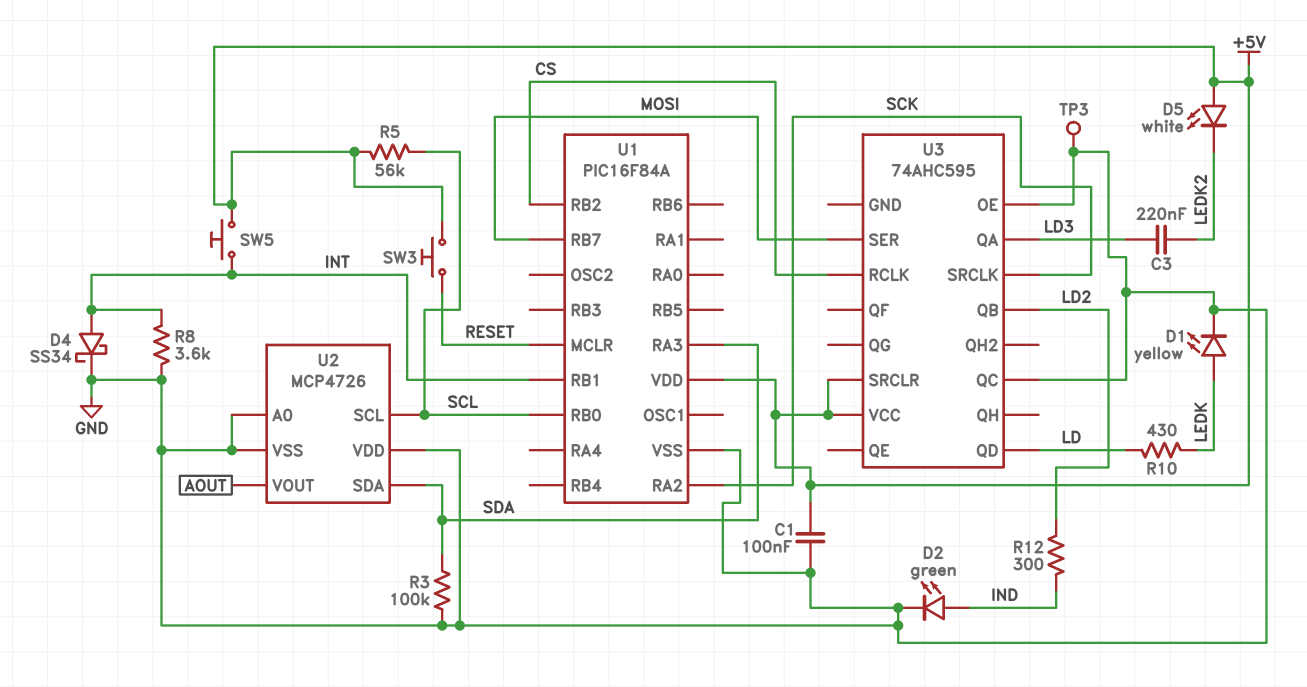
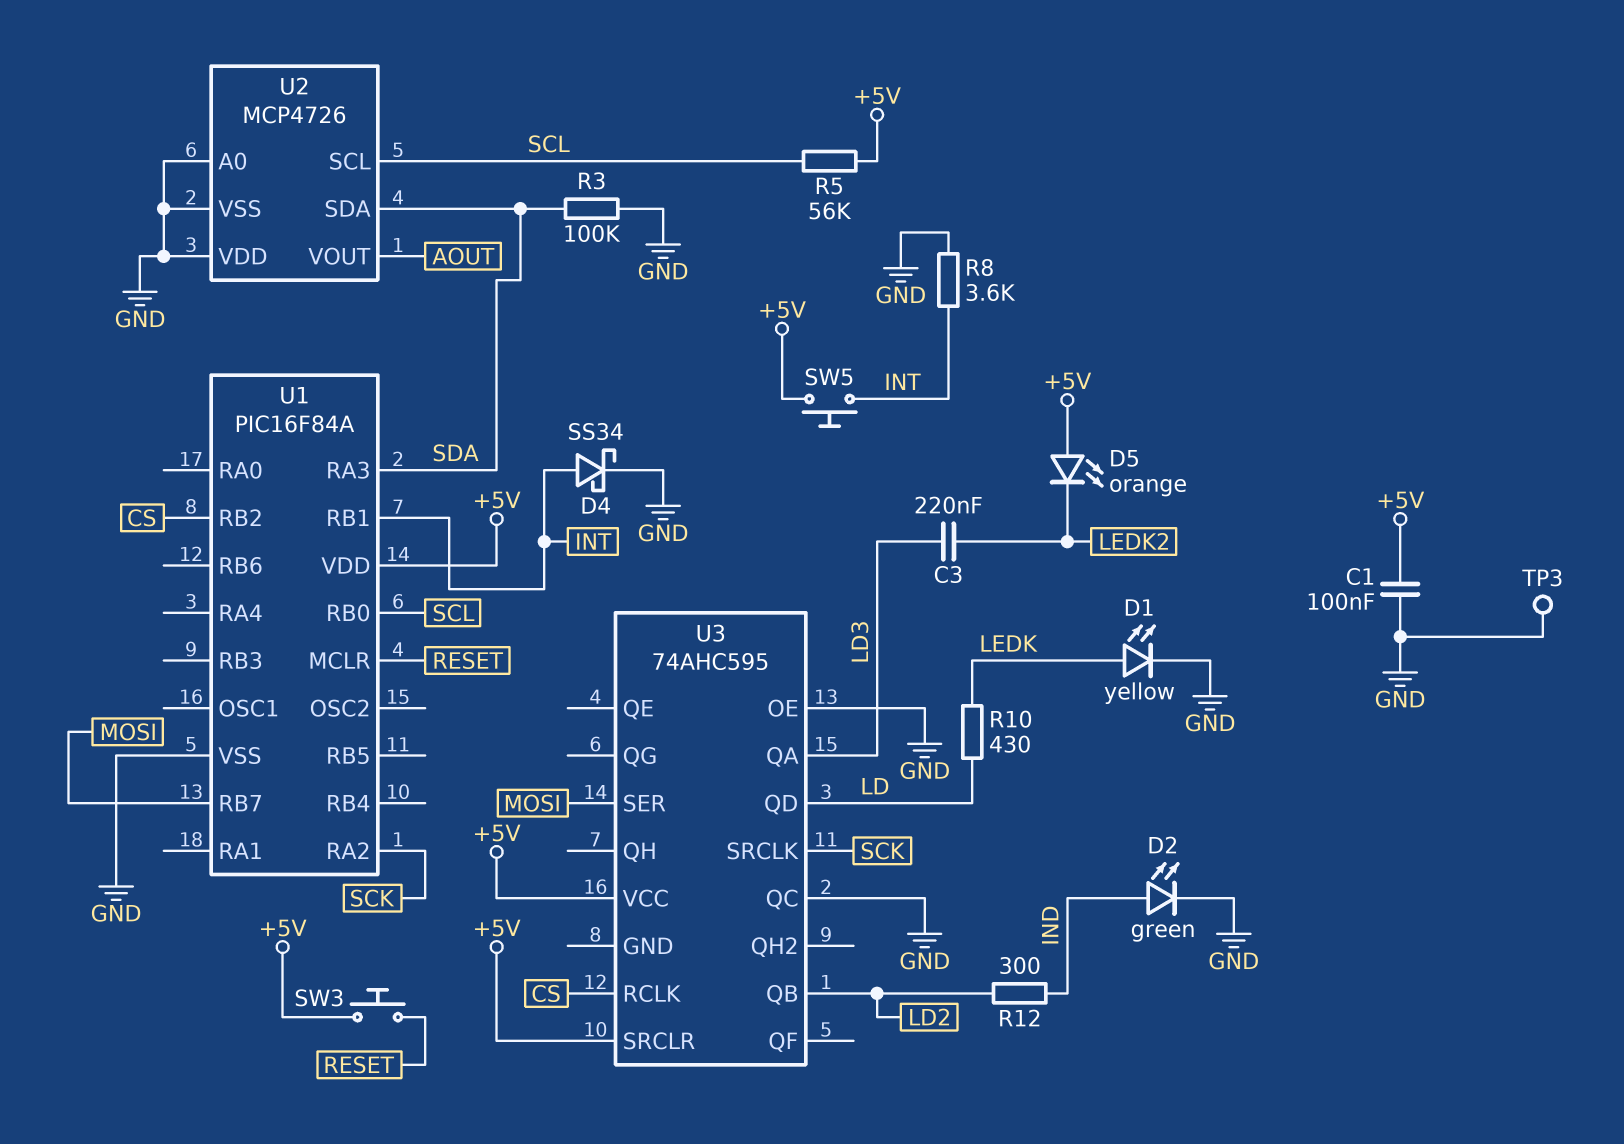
D5: LED white (A +5V, K LEDK2) -> LED orange (A +5V, K LEDK2)

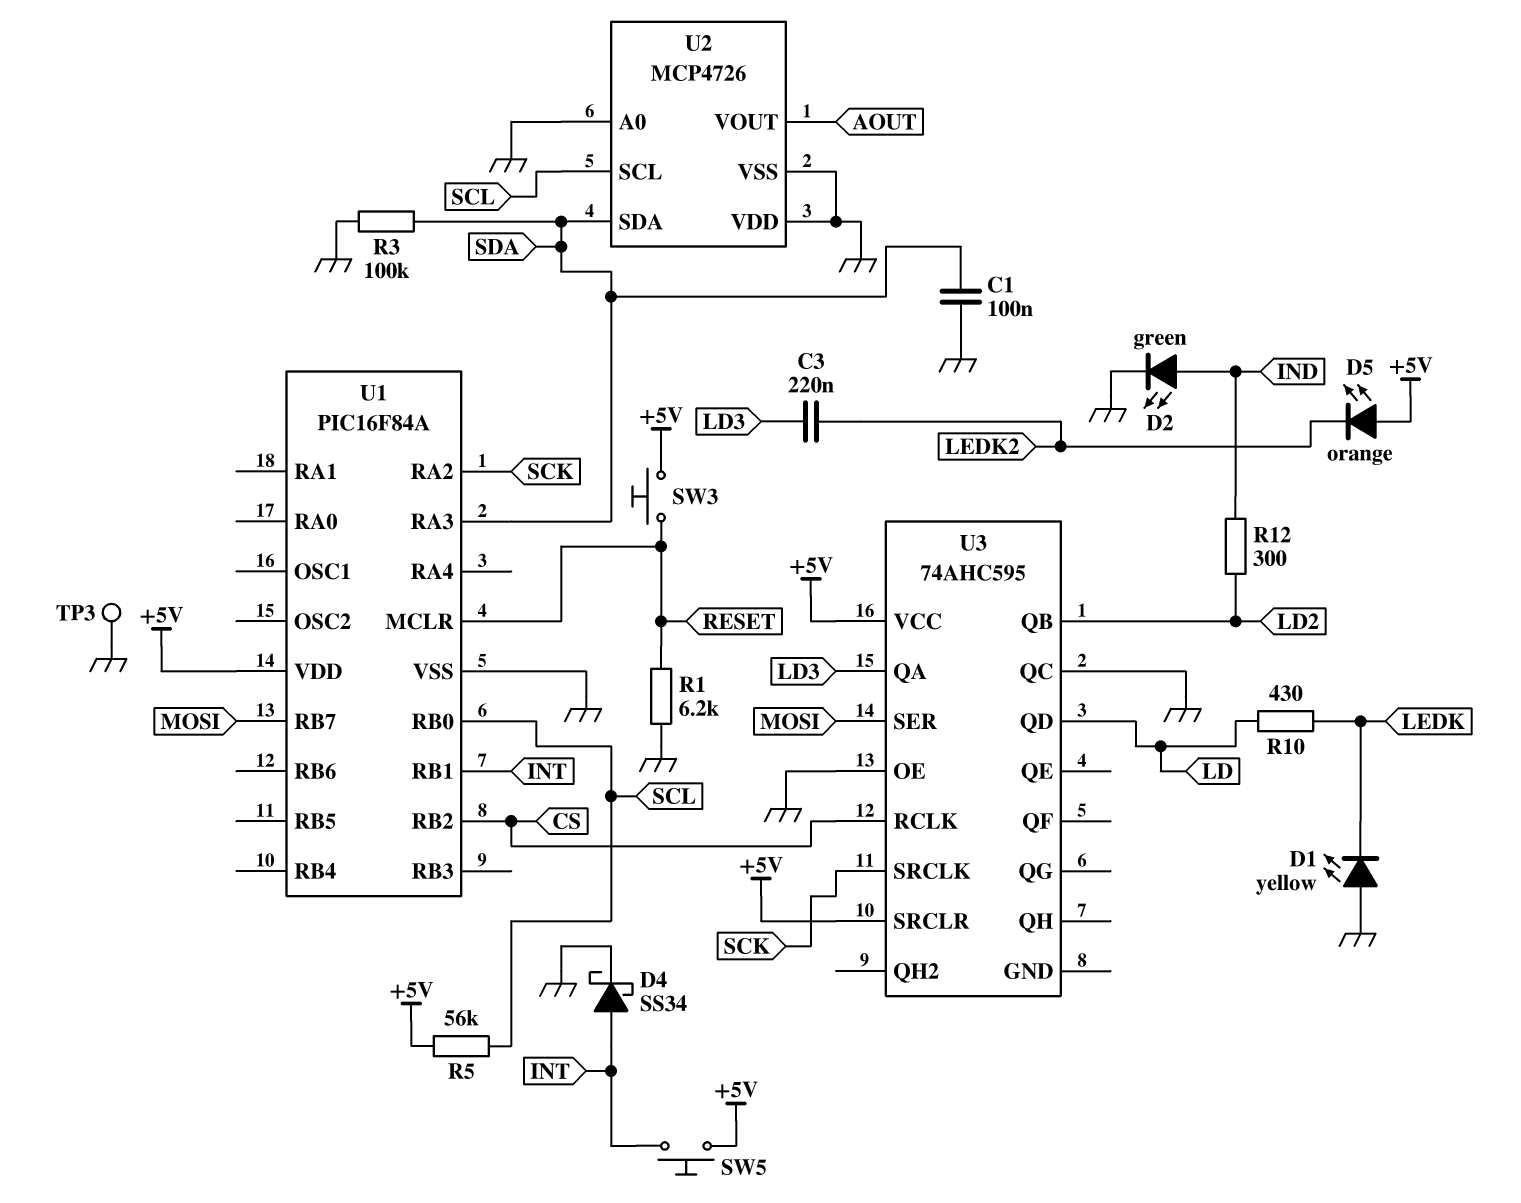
C1: 100nF (+5V, GND) -> 100nF (GND, SDA)
D1: LED yellow (A LEDK, K GND) -> LED yellow (A GND, K LEDK)
R1: none -> 6.2k (GND, RESET)
R8: 3.6k (GND, INT) -> none

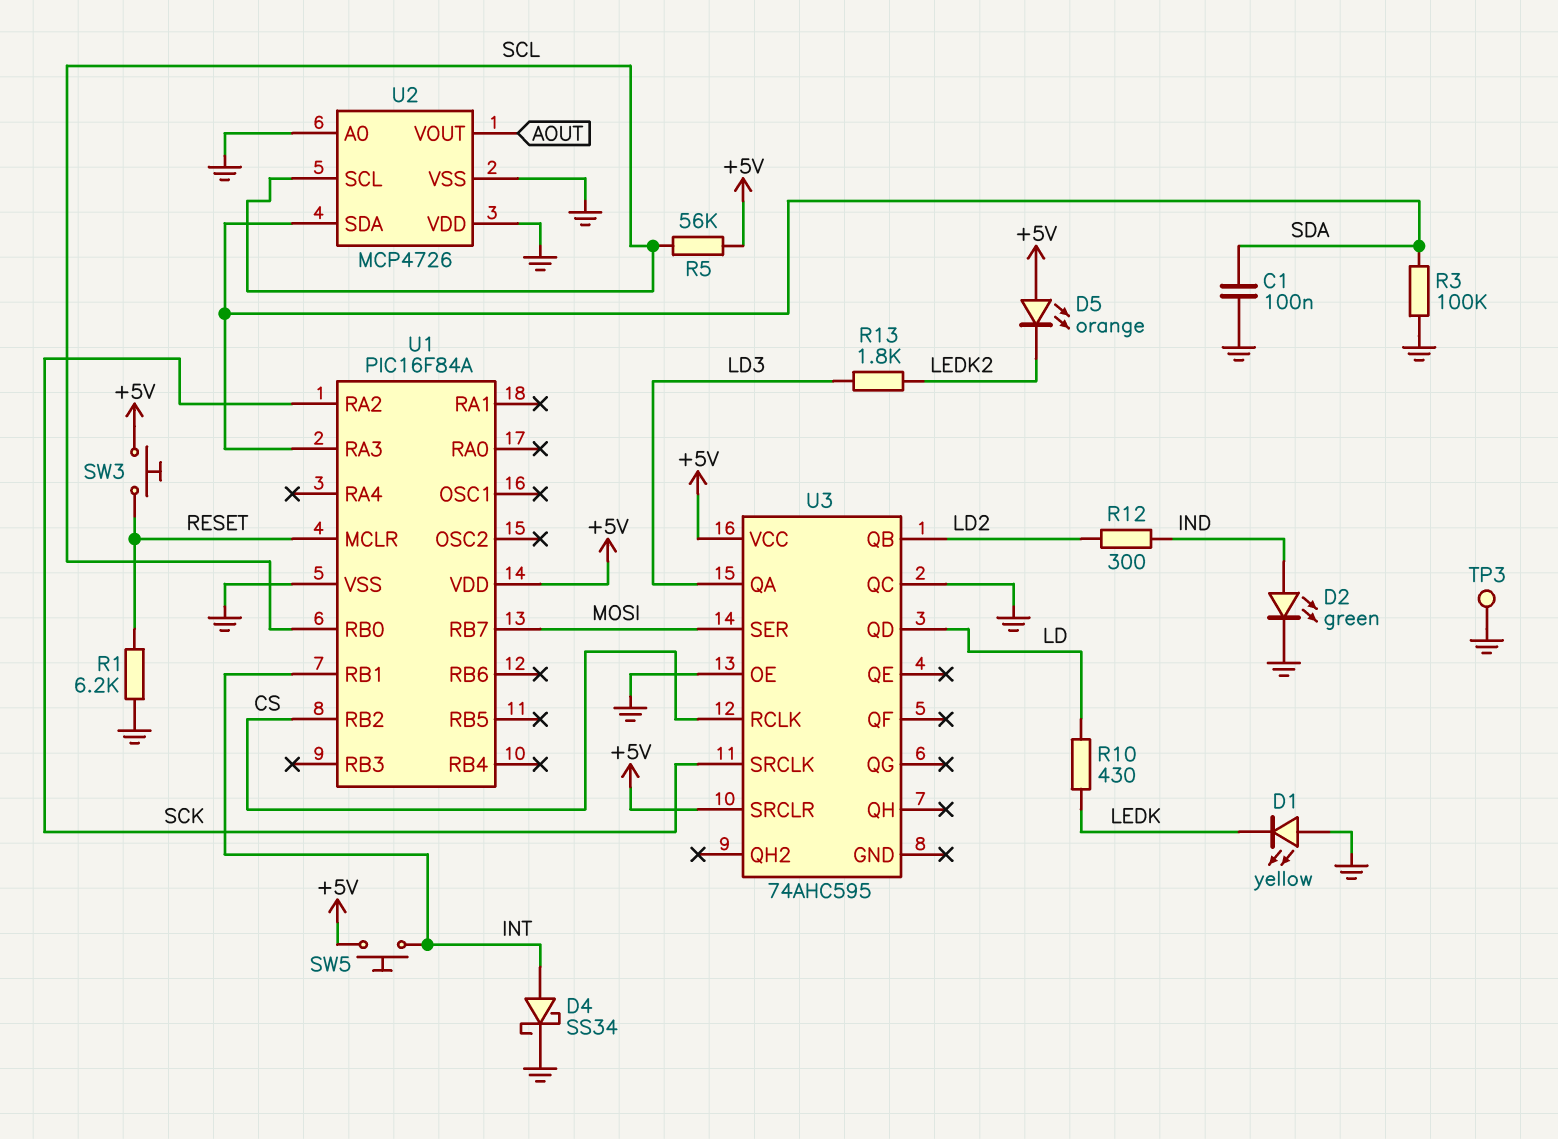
C3: 220nF (LD3, LEDK2) -> none
R13: none -> 1.8k (LD3, LEDK2)

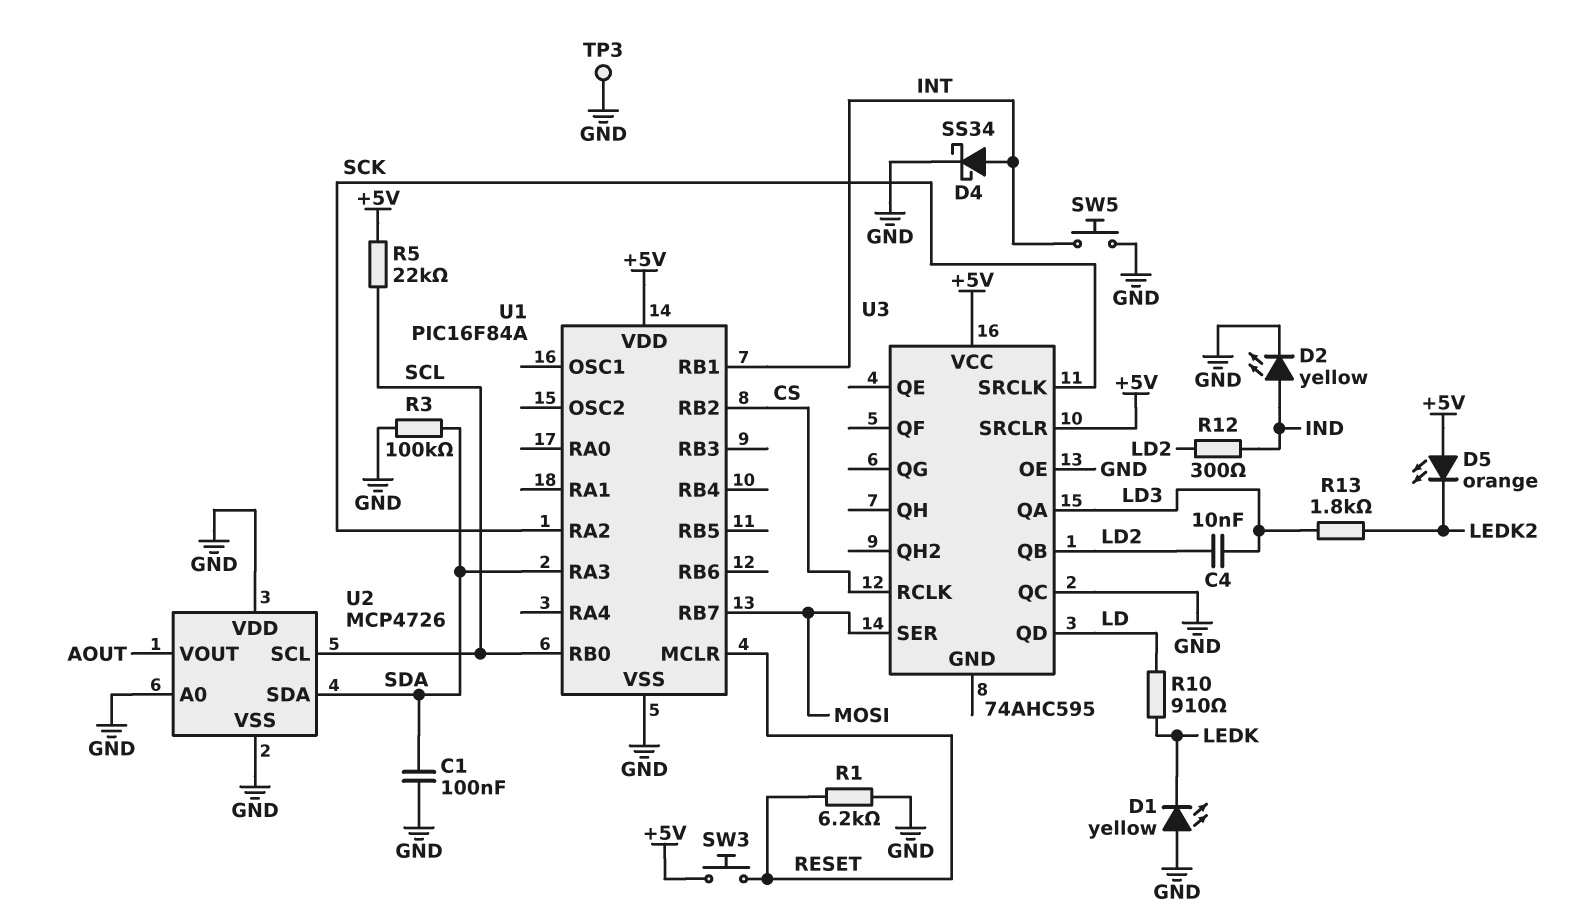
C4: none -> 10nF (LD2, LD3)
D2: LED green (A IND, K GND) -> LED yellow (A IND, K GND)
R5: 56k (+5V, SCL) -> 22k (+5V, SCL)
R10: 430 (LD, LEDK) -> 910 (LD, LEDK)
SW5: button (+5V, INT) -> button (GND, INT)

